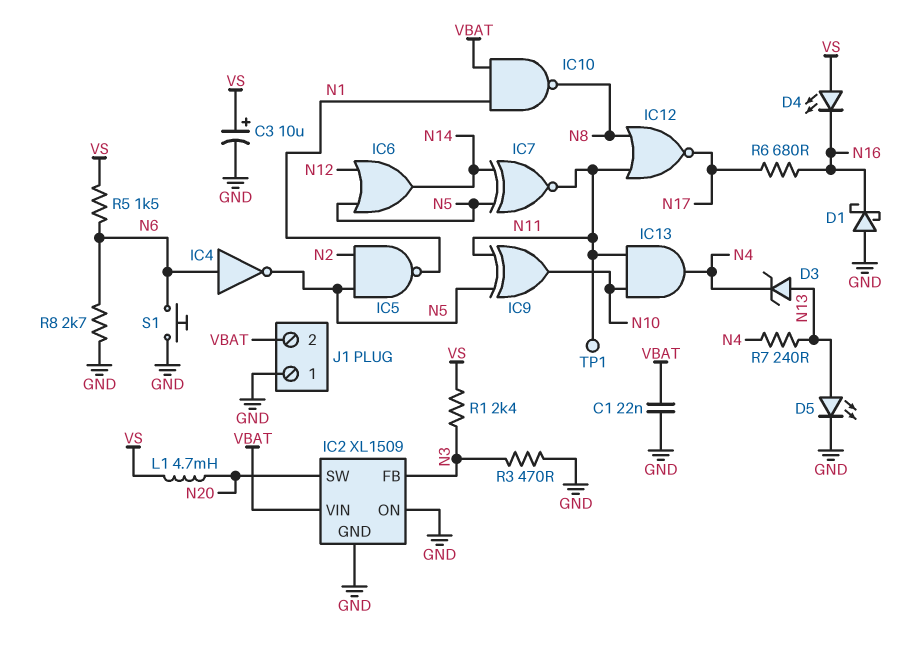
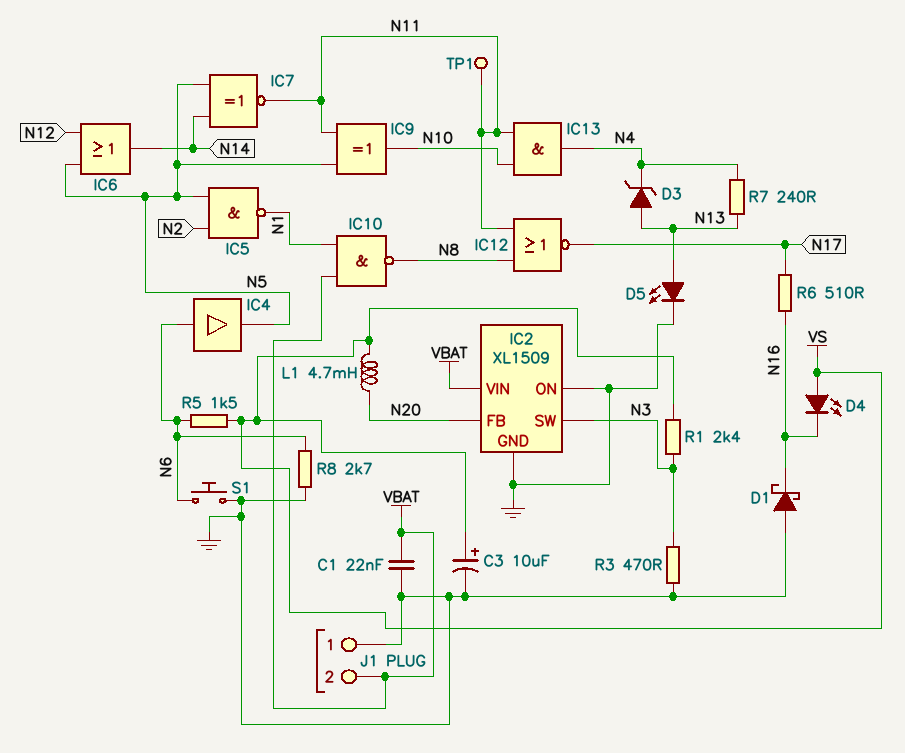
IC2 pin FB: N3 -> N20
IC2 pin SW: N20 -> N3
IC4: NOT (in N6, out N5) -> buffer (in N6, out N5)
R6: 680 (N16, N17) -> 510 (N16, N17)

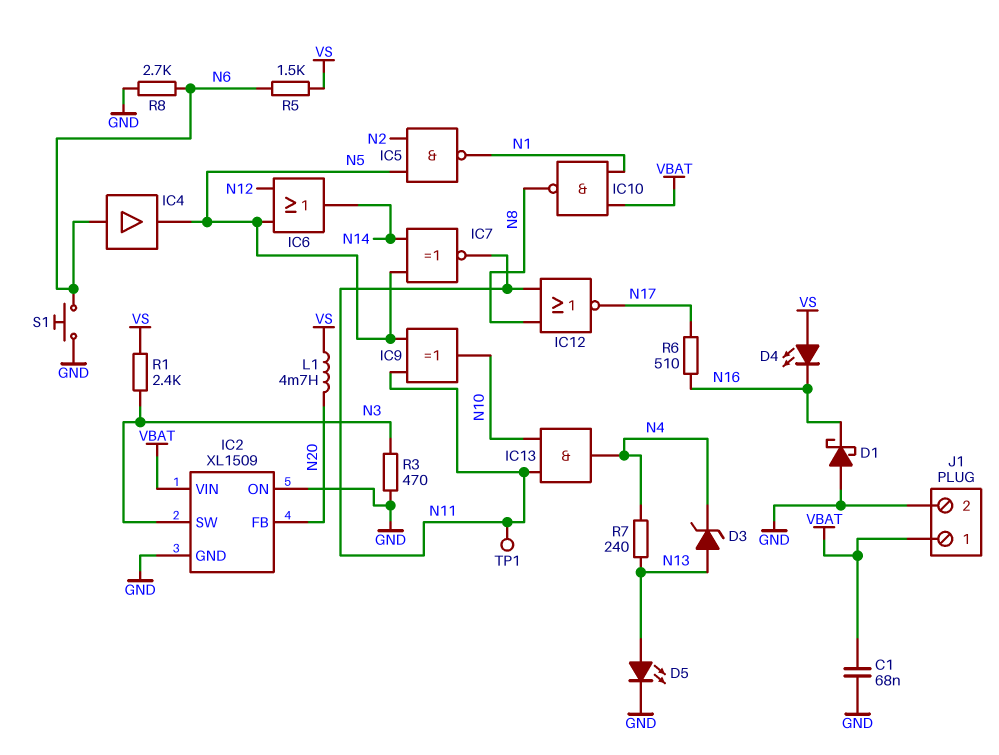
C1: 22nF (GND, VBAT) -> 68nF (GND, VBAT)
C3: 10uF (plus VS, minus GND) -> none
J1 pin 1: GND -> VBAT
J1 pin 2: VBAT -> GND

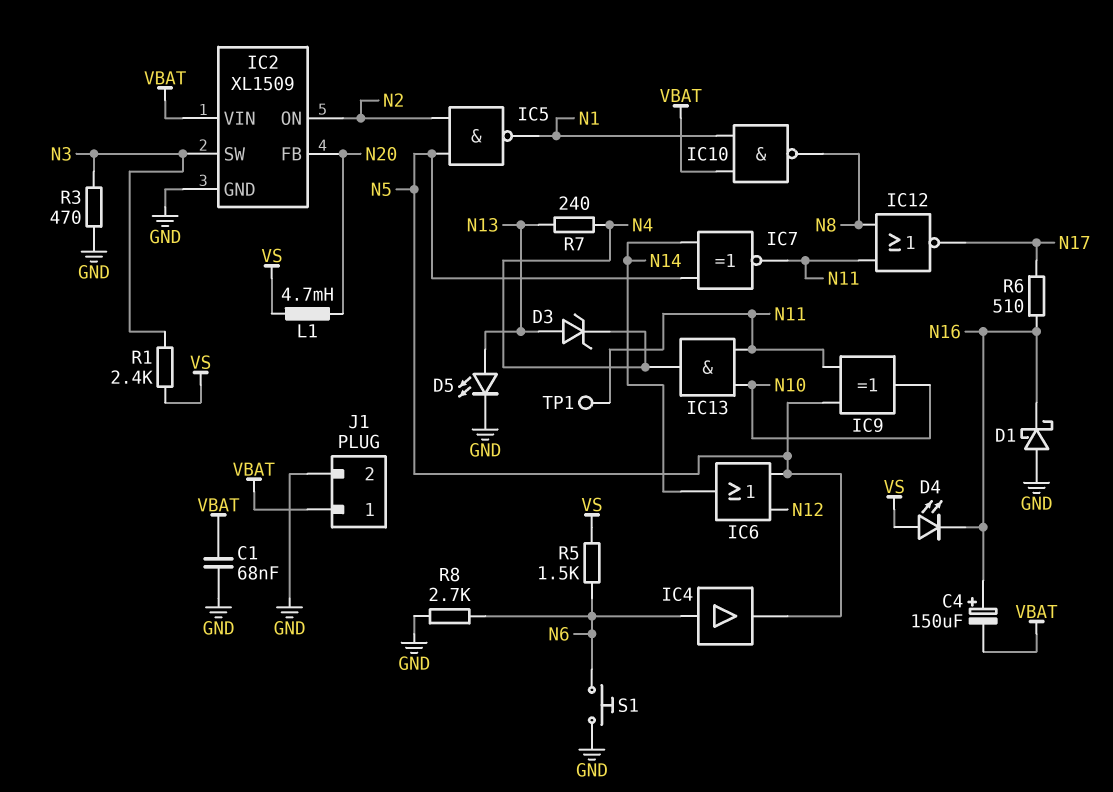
C4: none -> 150uF (plus N16, minus VBAT)
IC2 pin ON: GND -> N2

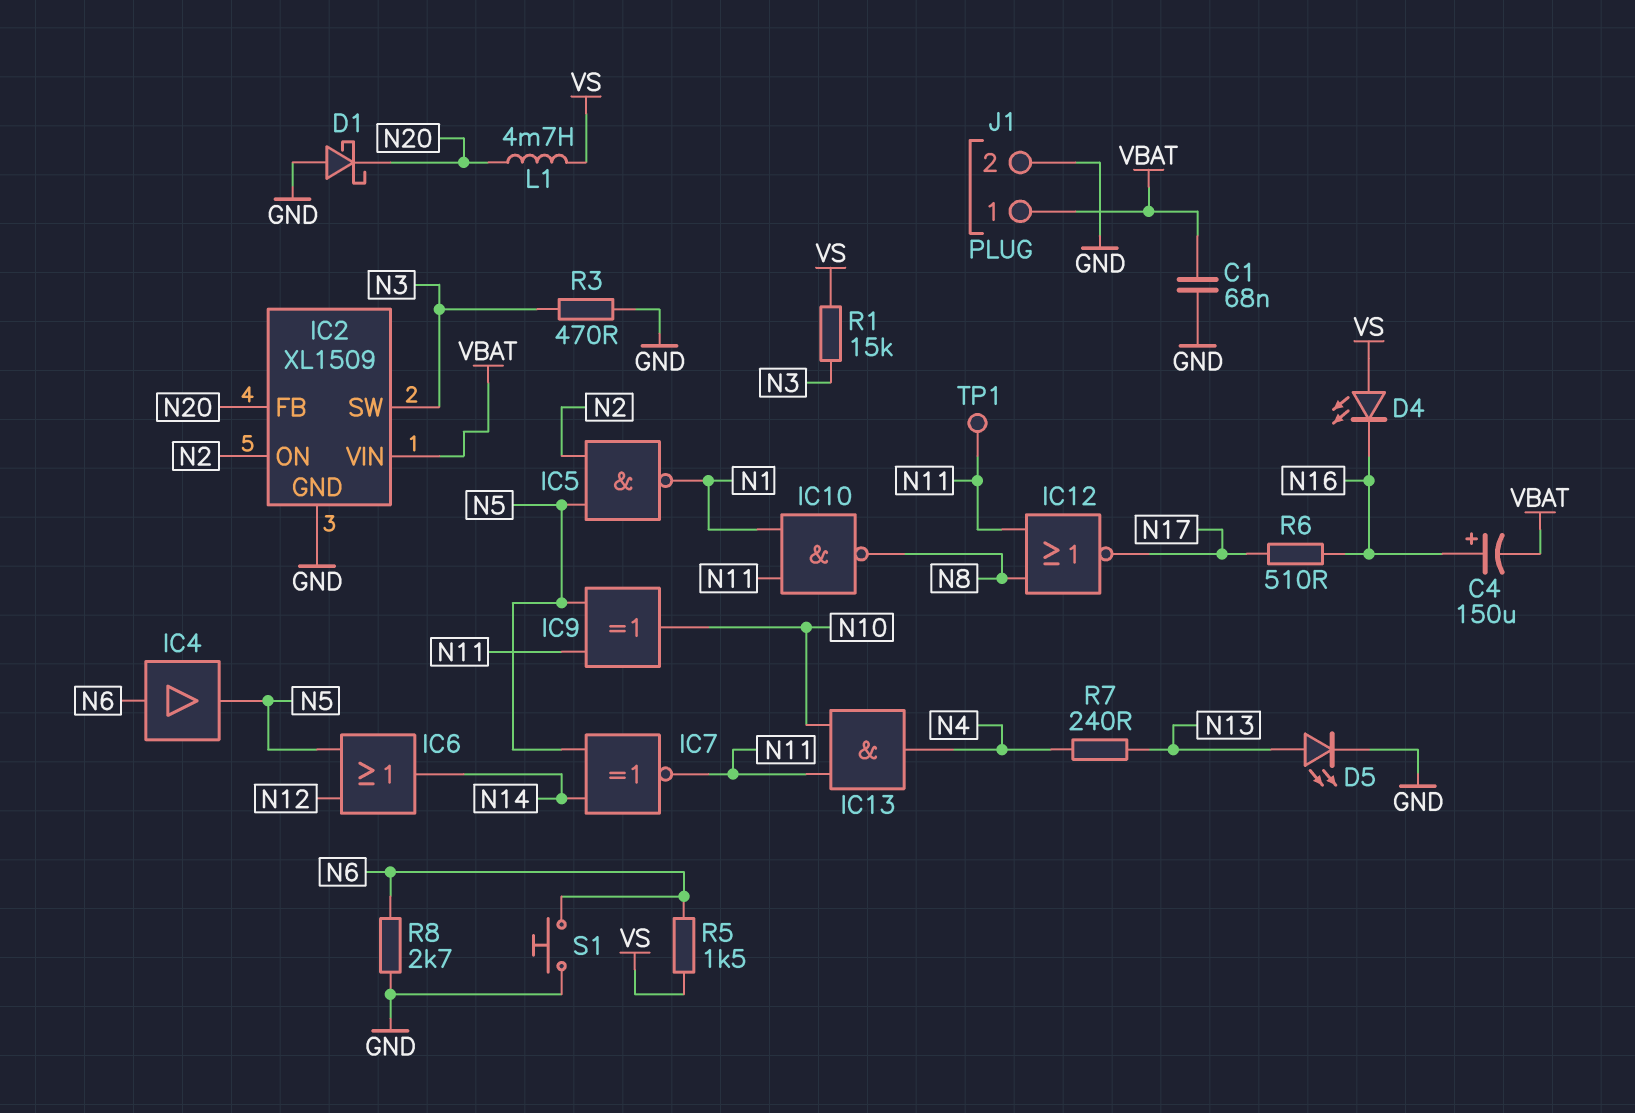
D1: schottky (A GND, K N16) -> schottky (A GND, K N20)
D3: zener (A N13, K N4) -> none
IC10: NAND (in N1, in VBAT, out N8) -> NAND (in N1, in N11, out N8)
R1: 2.4k (N3, VS) -> 15k (N3, VS)

